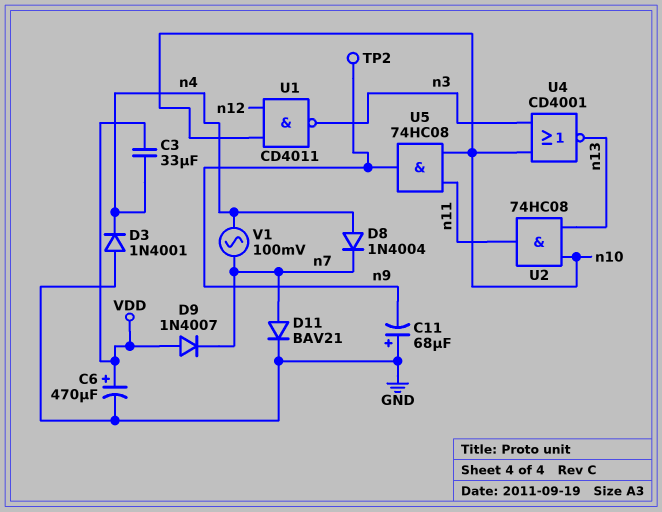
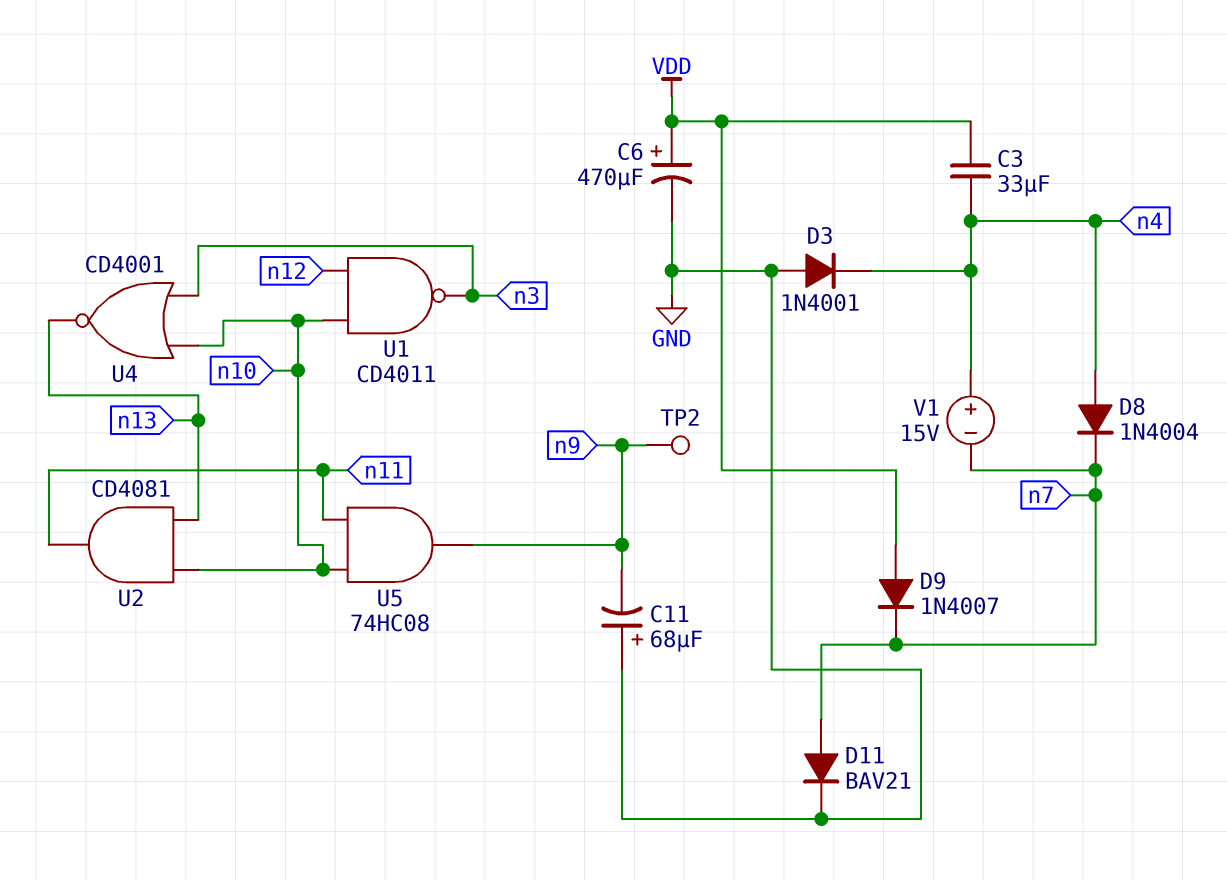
U2: AND 74HC08 (in n10, in n13, out n11) -> AND CD4081 (in n10, in n13, out n11)
V1: AC 100mV (n4, n7) -> 15V (plus n4, minus n7)

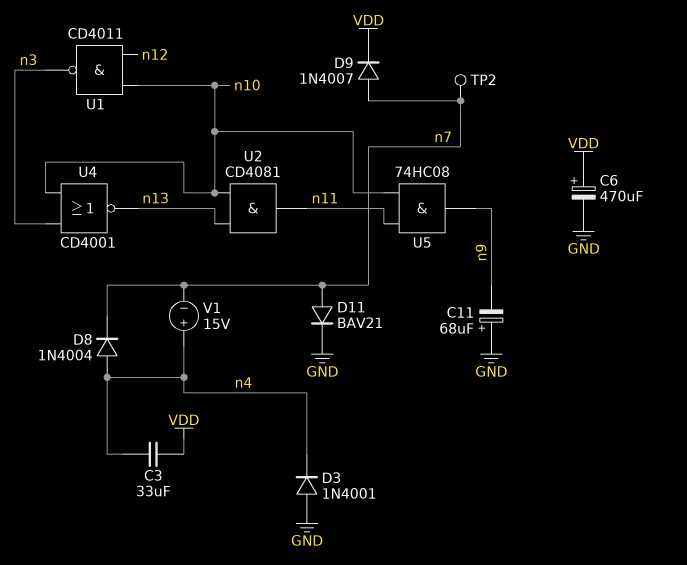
D9: diode 1N4007 (A VDD, K n7) -> diode 1N4007 (A n7, K VDD)
TP2: test point (n9) -> test point (n7)

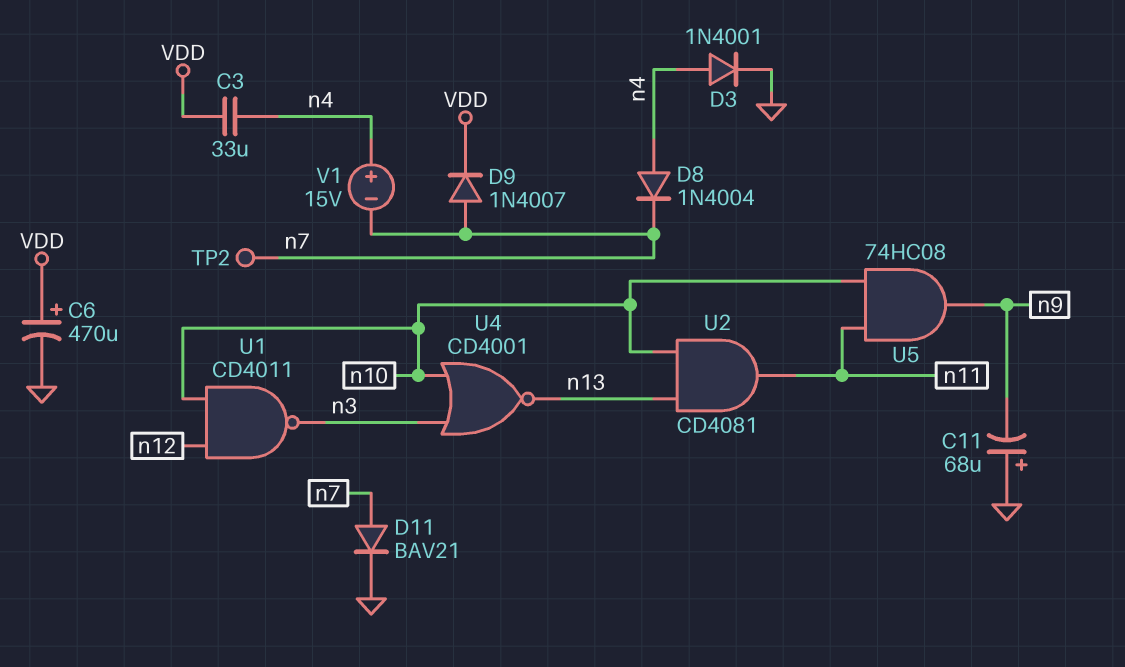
D3: diode 1N4001 (A GND, K n4) -> diode 1N4001 (A n4, K GND)

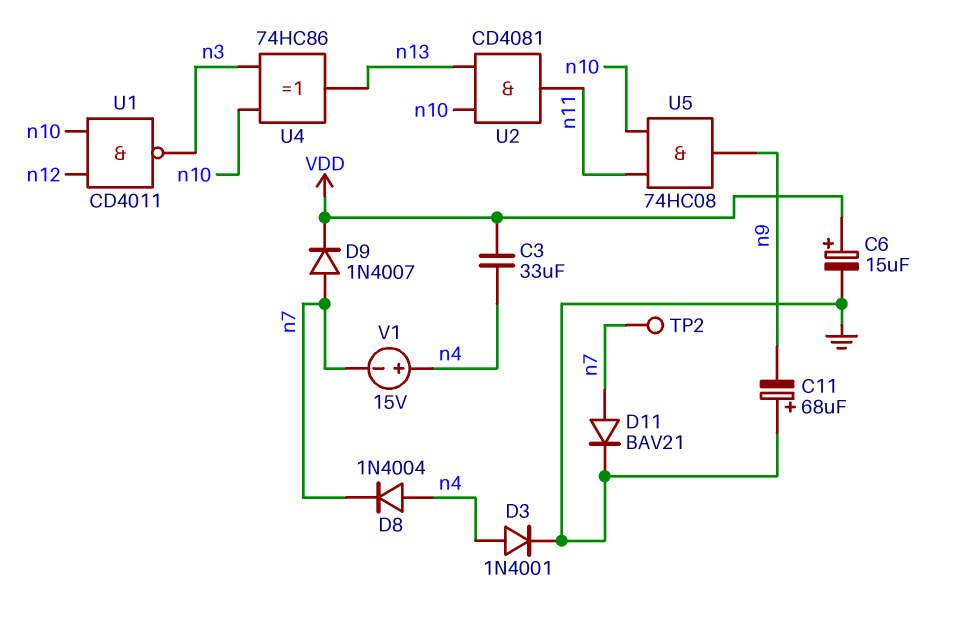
C6: 470uF (plus VDD, minus GND) -> 15uF (plus VDD, minus GND)
U4: NOR CD4001 (in n3, in n10, out n13) -> XOR 74HC86 (in n3, in n10, out n13)

